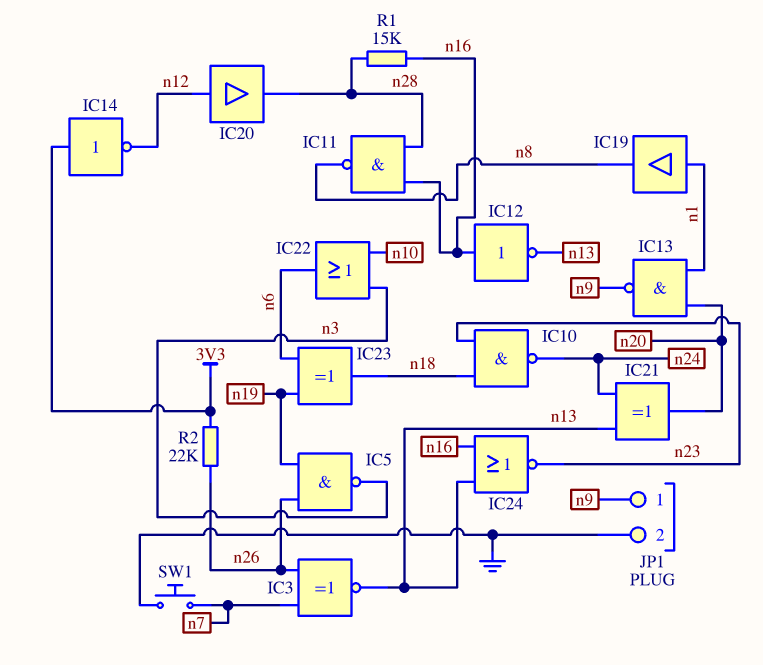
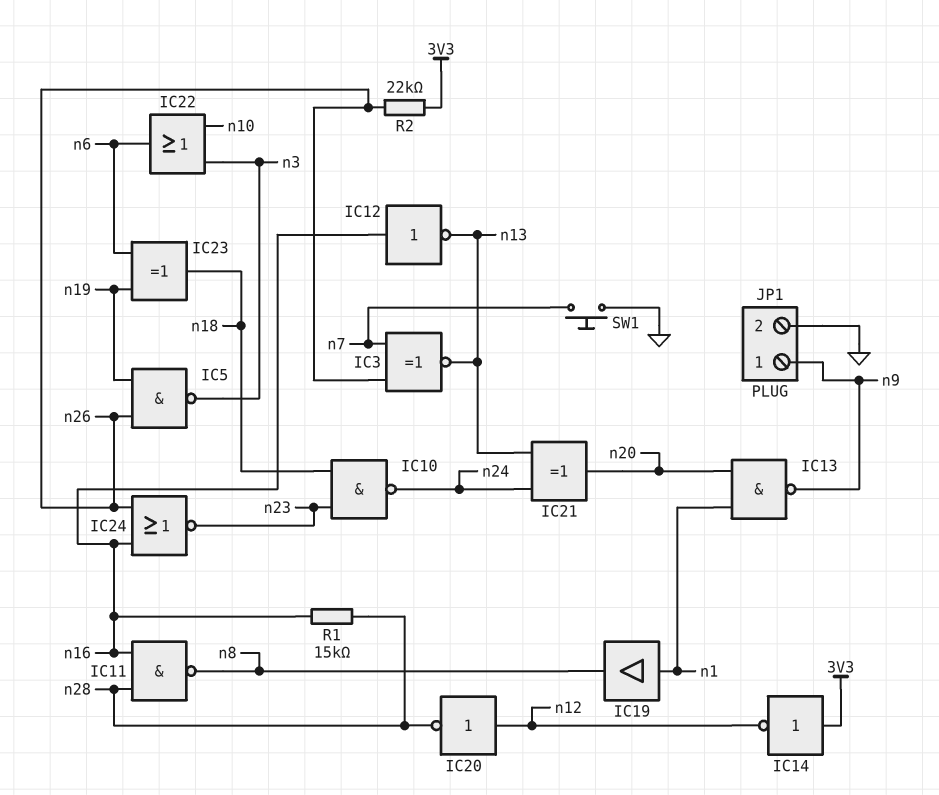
IC20: buffer (in n12, out n28) -> NOT (in n12, out n28)
IC24: NOR (in n13, in n16, out n23) -> NOR (in n16, in n26, out n23)

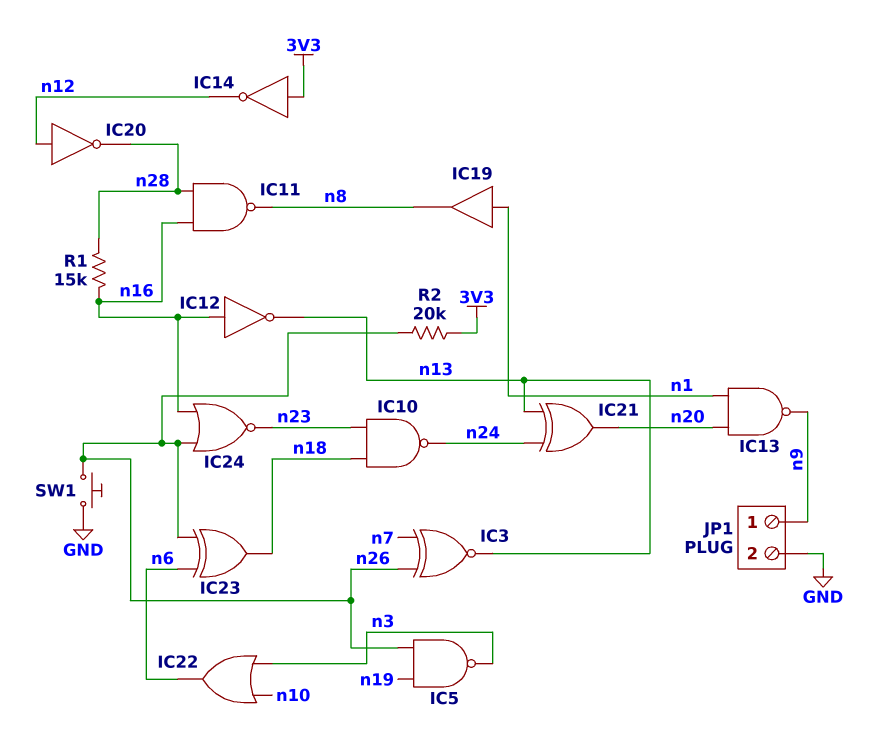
IC23: XOR (in n6, in n19, out n18) -> XOR (in n6, in n26, out n18)
R2: 22k (3V3, n26) -> 20k (3V3, n26)
SW1: button (GND, n7) -> button (GND, n26)

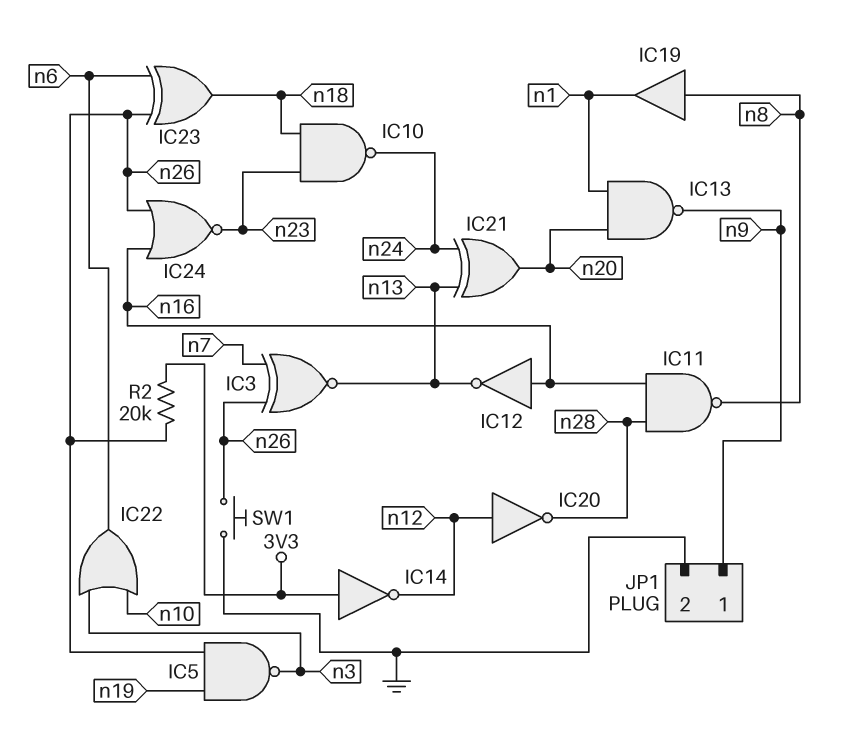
IC19: buffer (in n1, out n8) -> buffer (in n8, out n1)
R1: 15k (n16, n28) -> none

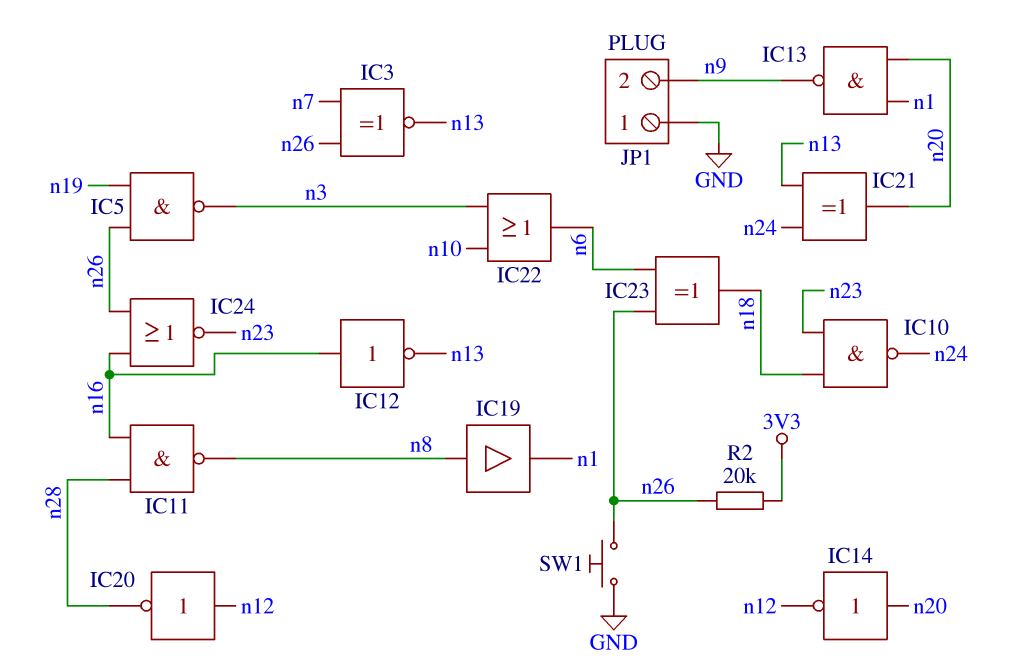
IC14: NOT (in 3V3, out n12) -> NOT (in n20, out n12)
JP1 pin 1: n9 -> GND
JP1 pin 2: GND -> n9

